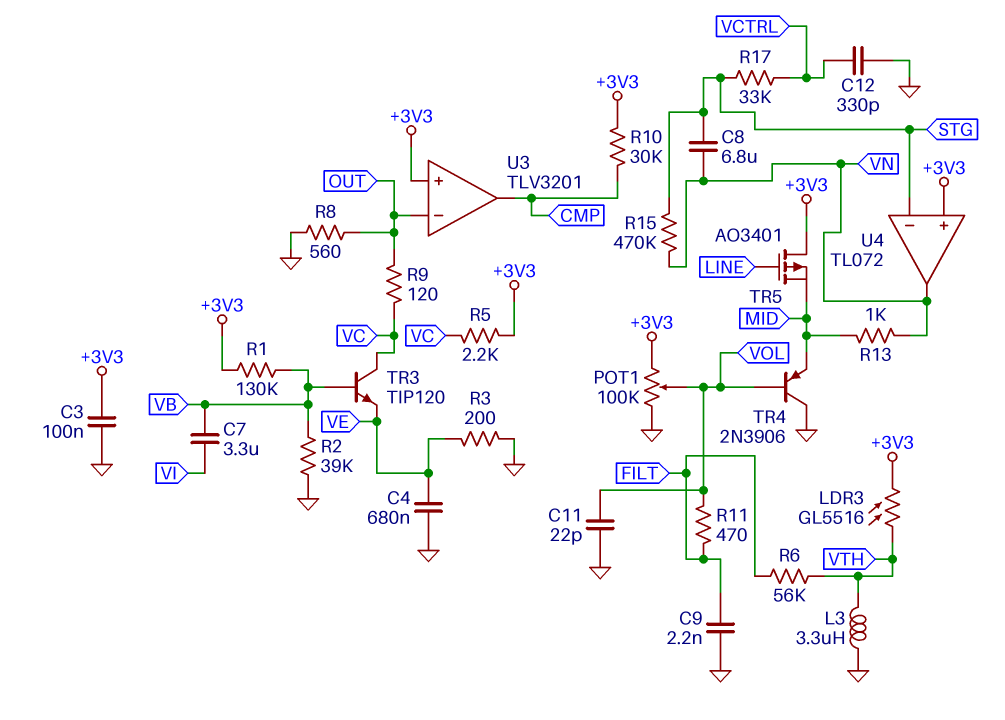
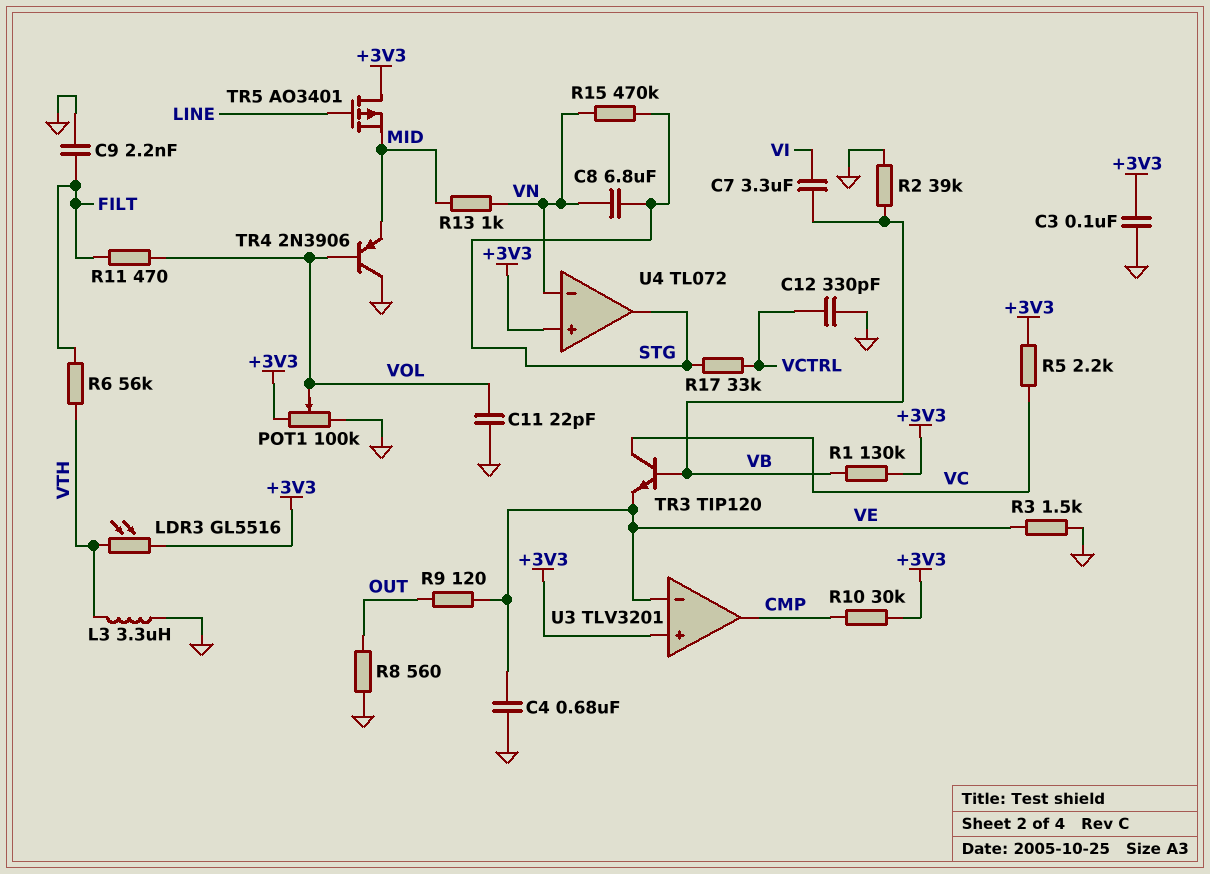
R3: 200 (GND, VE) -> 1.5k (GND, VE)
R9: 120 (OUT, VC) -> 120 (OUT, VE)
U3 pin in-: OUT -> VE
U4 pin in-: STG -> VN
U4 pin out: VN -> STG

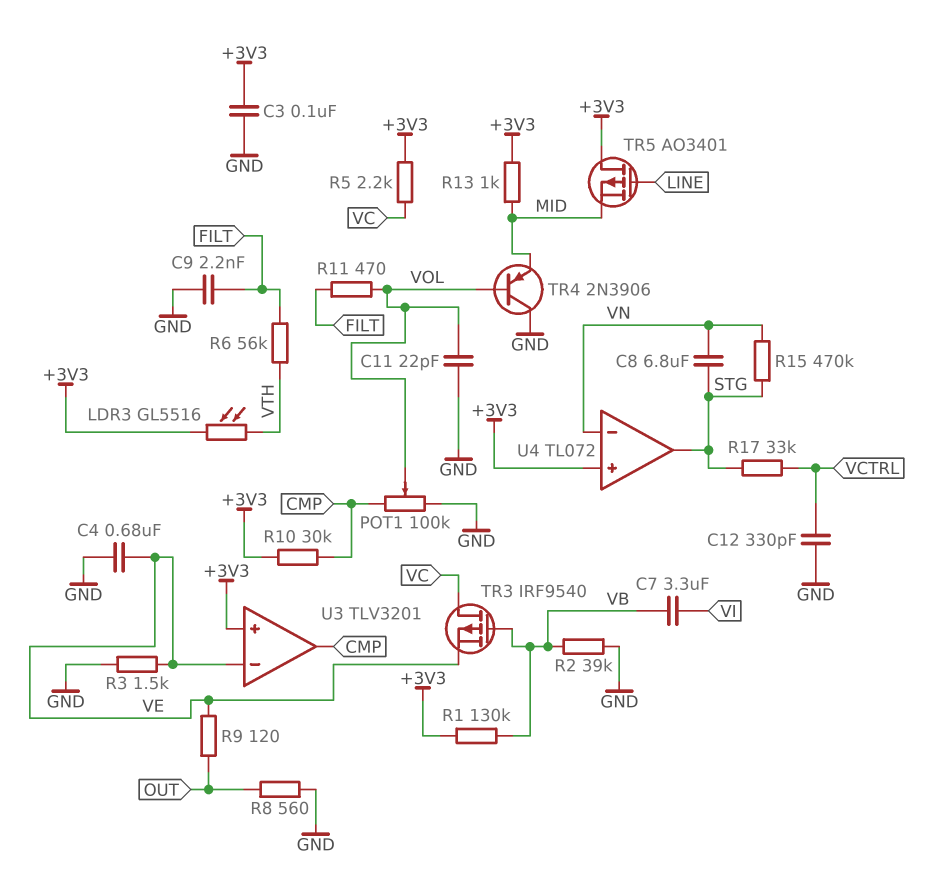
L3: 3.3uH (GND, VTH) -> none
POT1: 100k (+3V3, GND, wiper VOL) -> 100k (CMP, GND, wiper VOL)
R13: 1k (MID, VN) -> 1k (+3V3, MID)
TR3: NPN TIP120 (B VB, C VC, E VE) -> PMOS IRF9540 (G VB, D VC, S VE)

